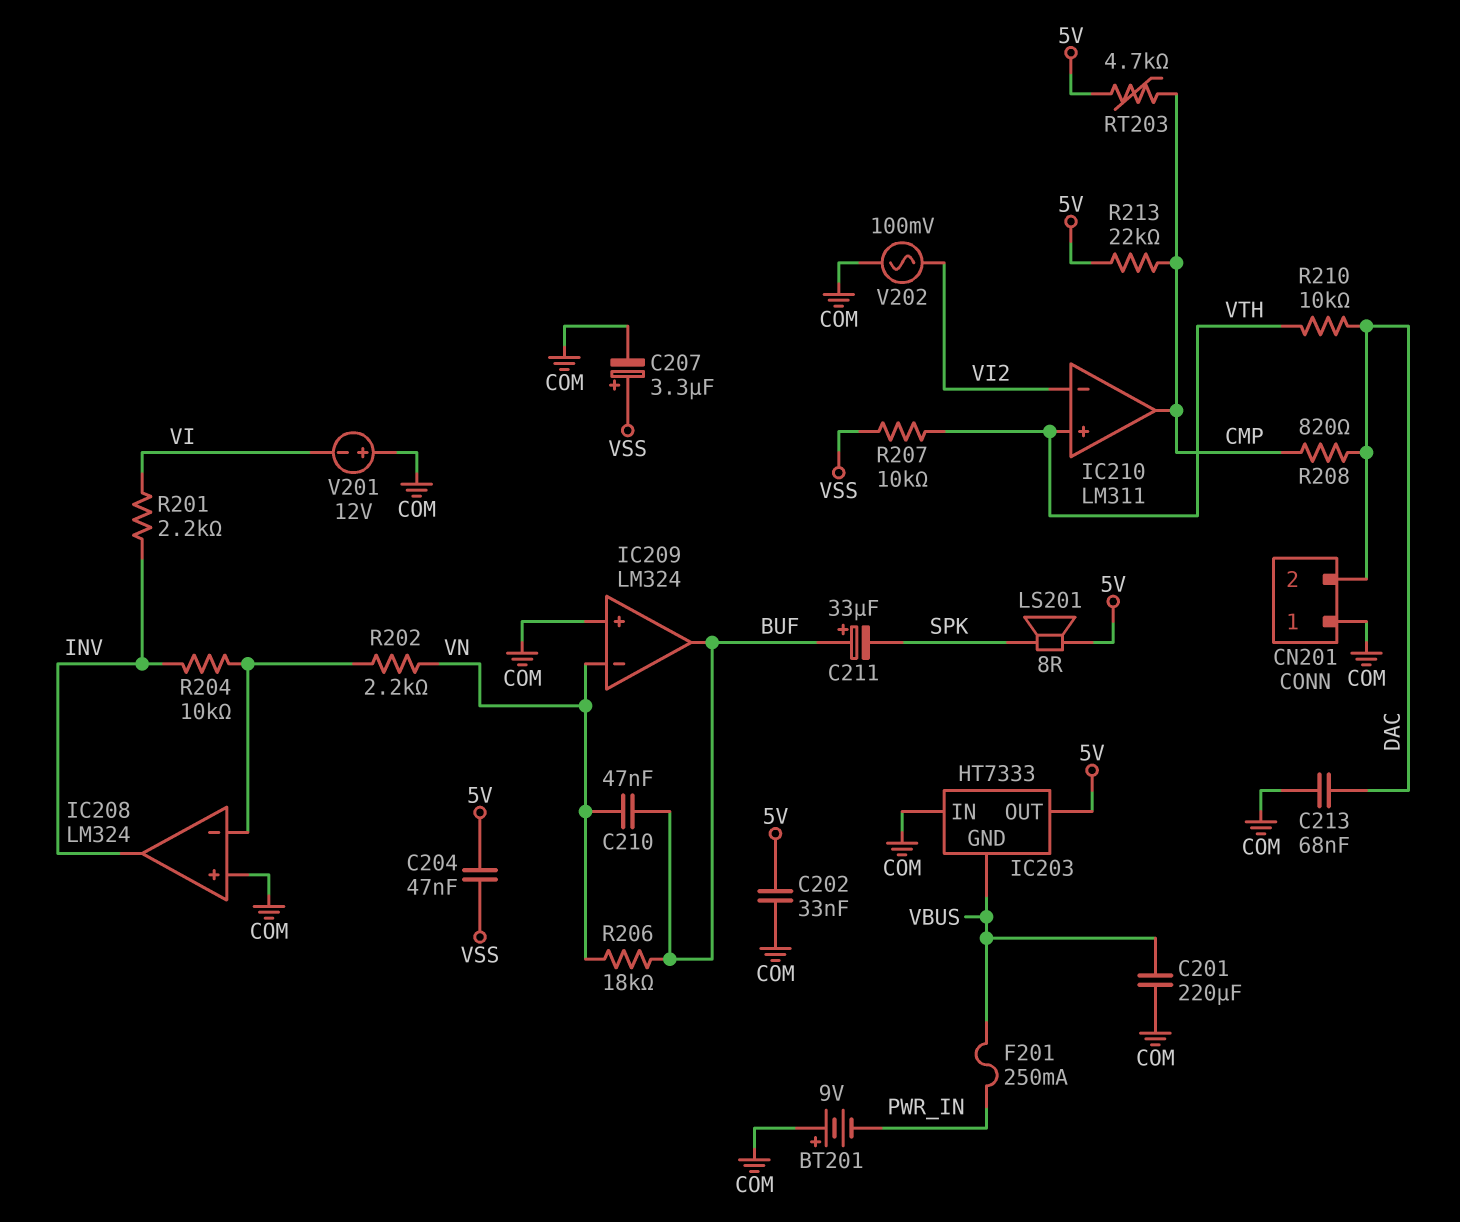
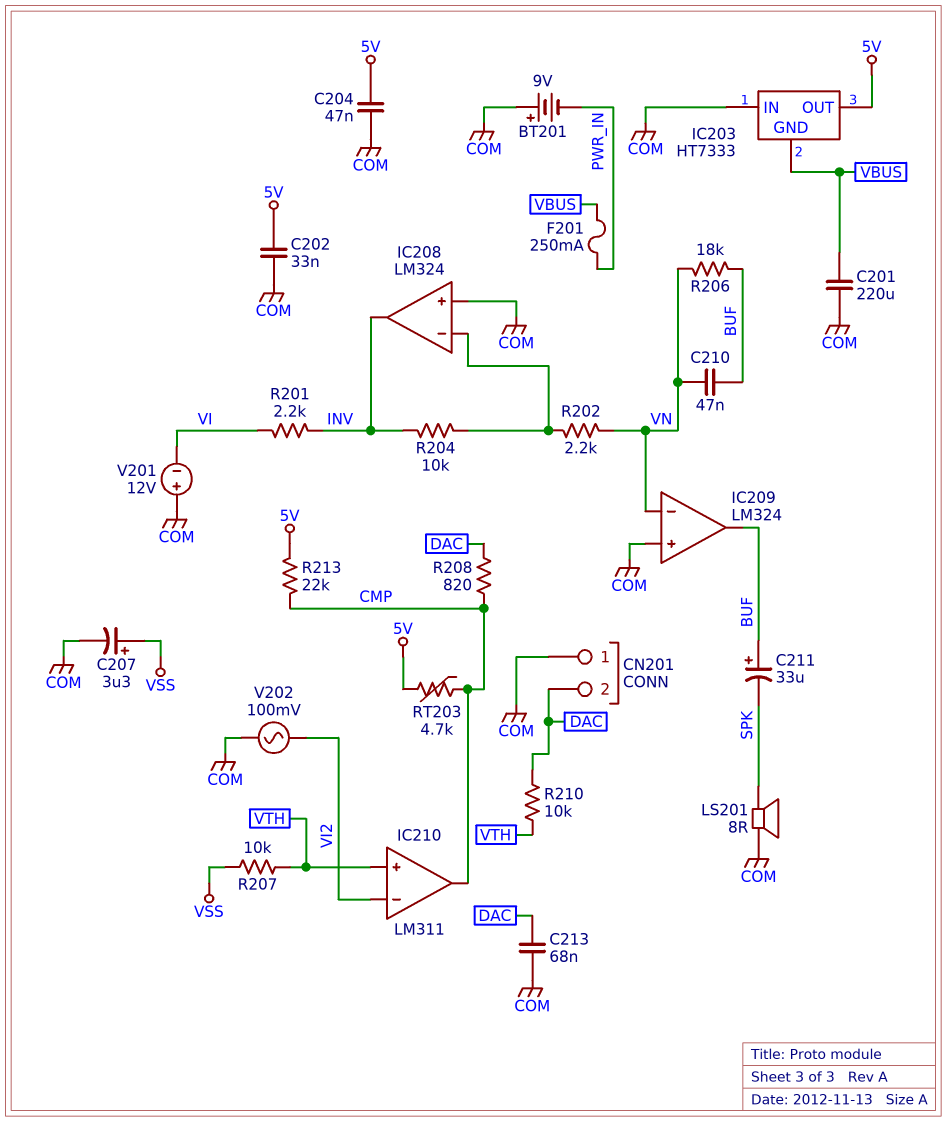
C204: 47nF (5V, VSS) -> 47nF (5V, COM)
LS201: speaker 8R (5V, SPK) -> speaker 8R (COM, SPK)

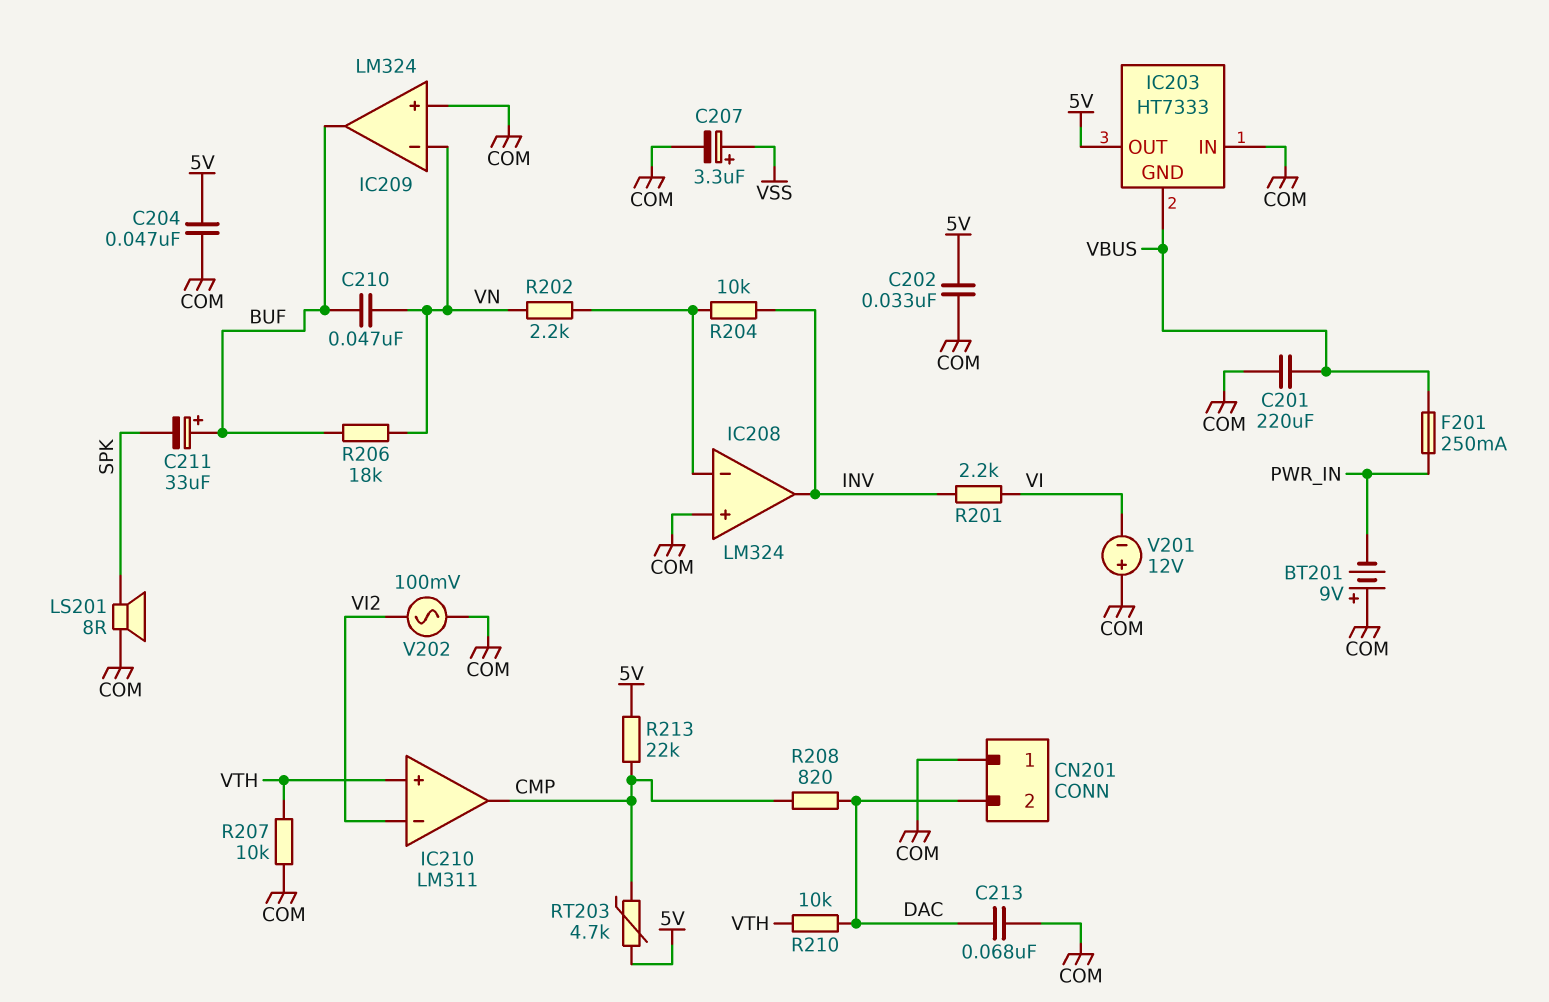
R207: 10k (VSS, VTH) -> 10k (COM, VTH)

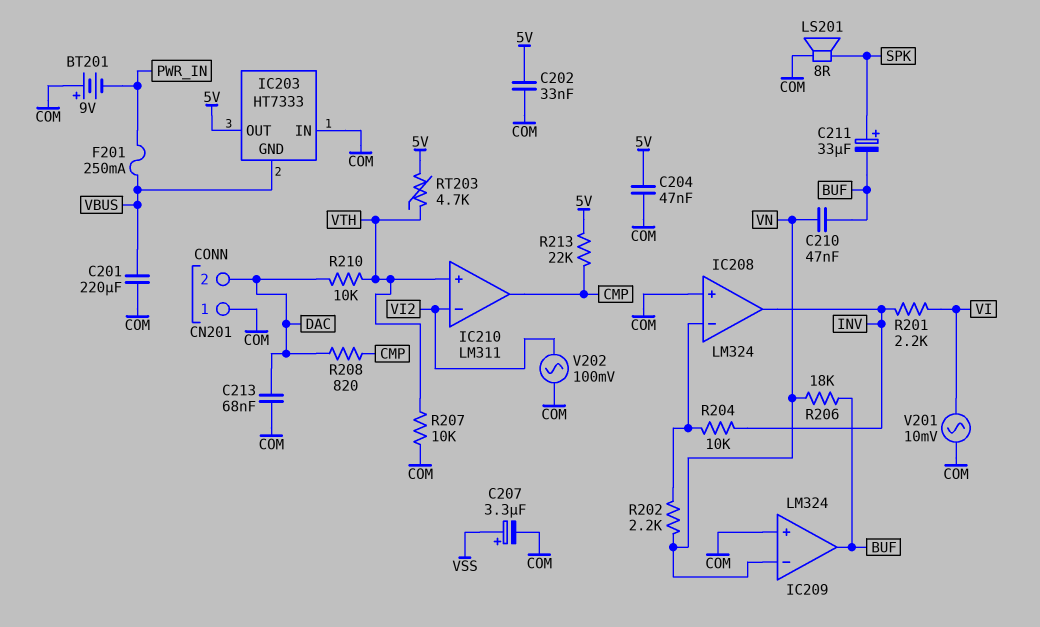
C211: 33uF (plus BUF, minus SPK) -> 33uF (plus SPK, minus BUF)
RT203: 4.7k (5V, CMP) -> 4.7k (5V, VTH)
V201: 12V (plus COM, minus VI) -> AC 10mV (COM, VI)

